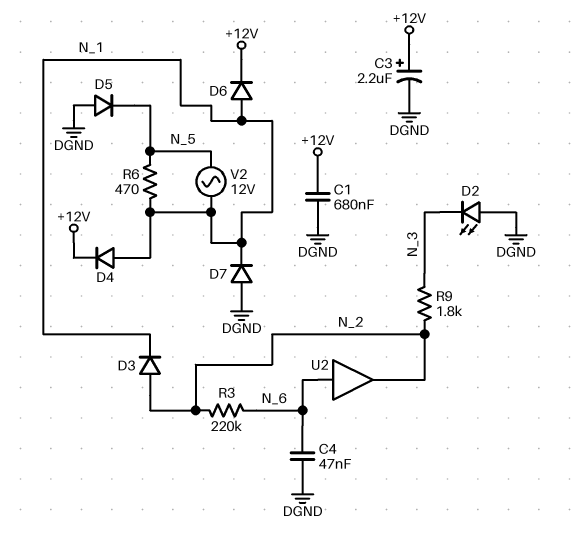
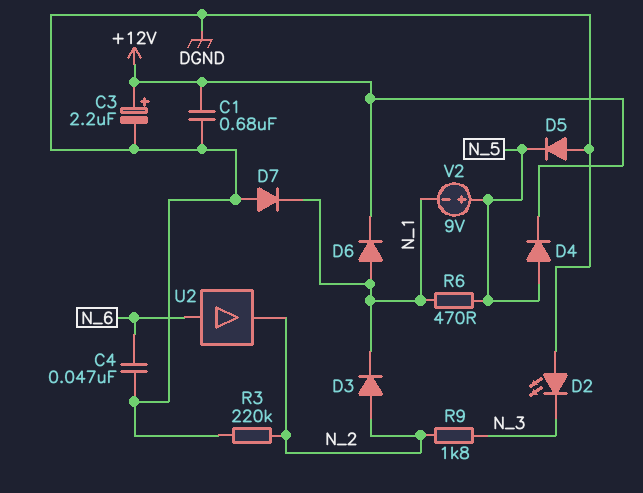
D4: diode (A N_1, K +12V) -> diode (A N_5, K +12V)
R3: 220k (N_2, N_6) -> 220k (DGND, N_2)
V2: AC 12V (N_1, N_5) -> 9V (plus N_5, minus N_1)

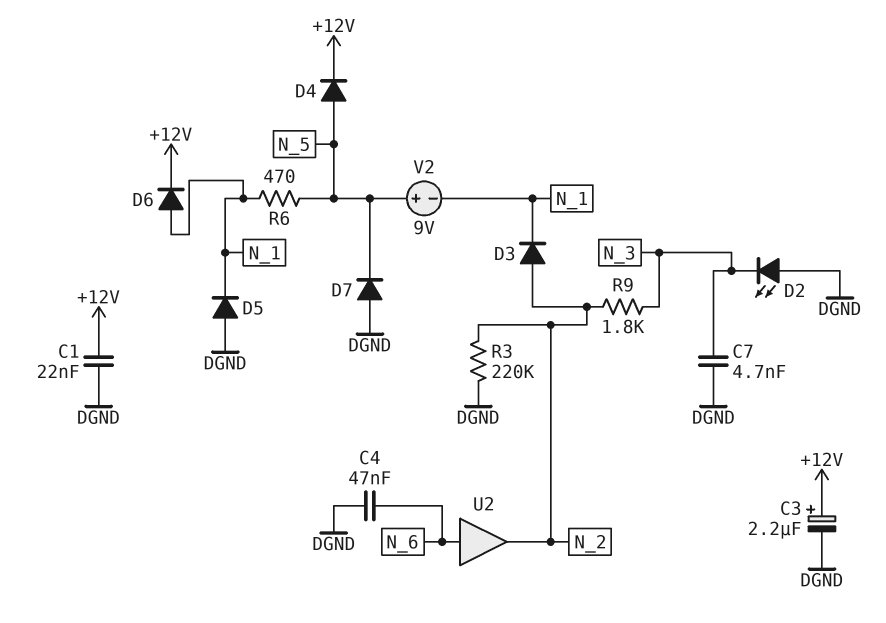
C1: 680nF (+12V, DGND) -> 22nF (+12V, DGND)
C7: none -> 4.7nF (DGND, N_3)
D5: diode (A DGND, K N_5) -> diode (A DGND, K N_1)
D7: diode (A DGND, K N_1) -> diode (A DGND, K N_5)

